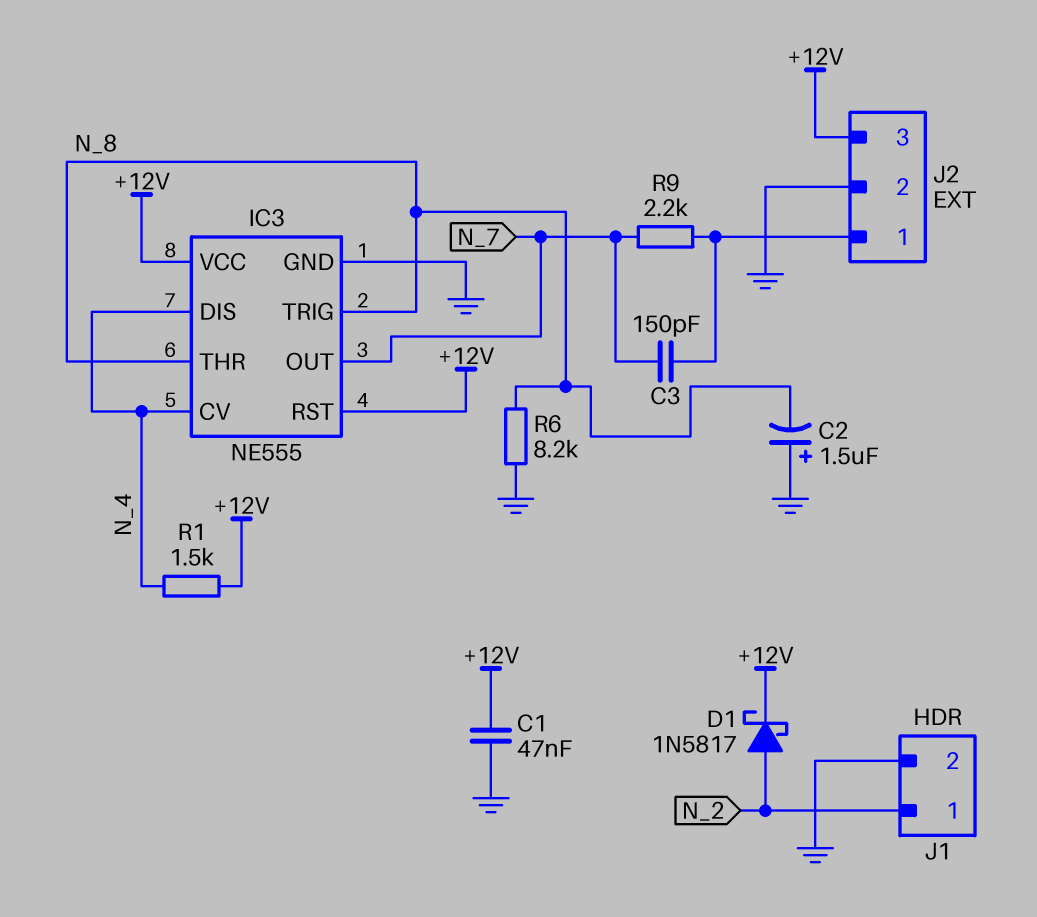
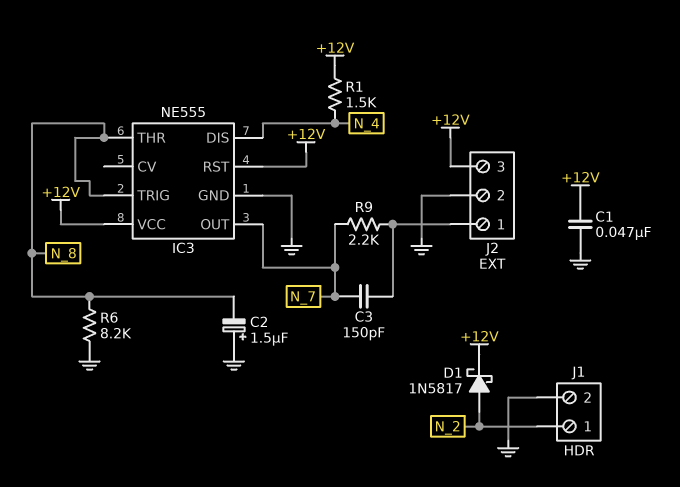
IC3 pin CV: N_4 -> none

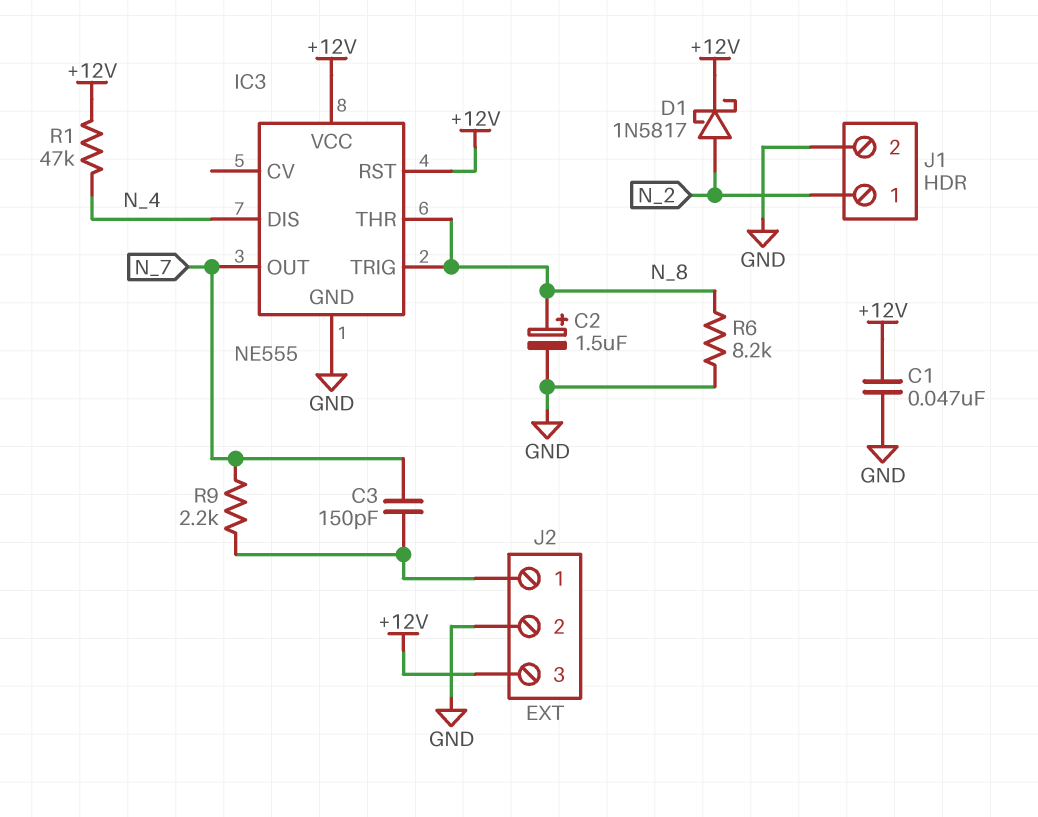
C2: 1.5uF (plus GND, minus N_8) -> 1.5uF (plus N_8, minus GND)
R1: 1.5k (+12V, N_4) -> 47k (+12V, N_4)

